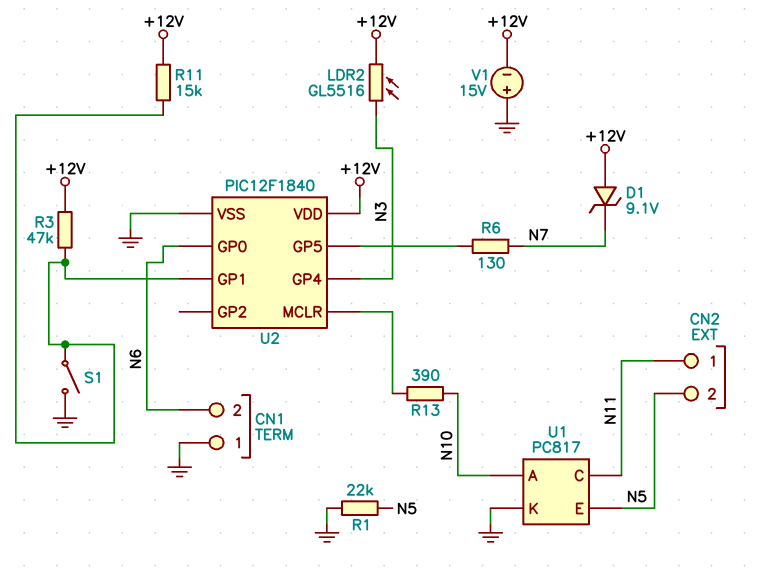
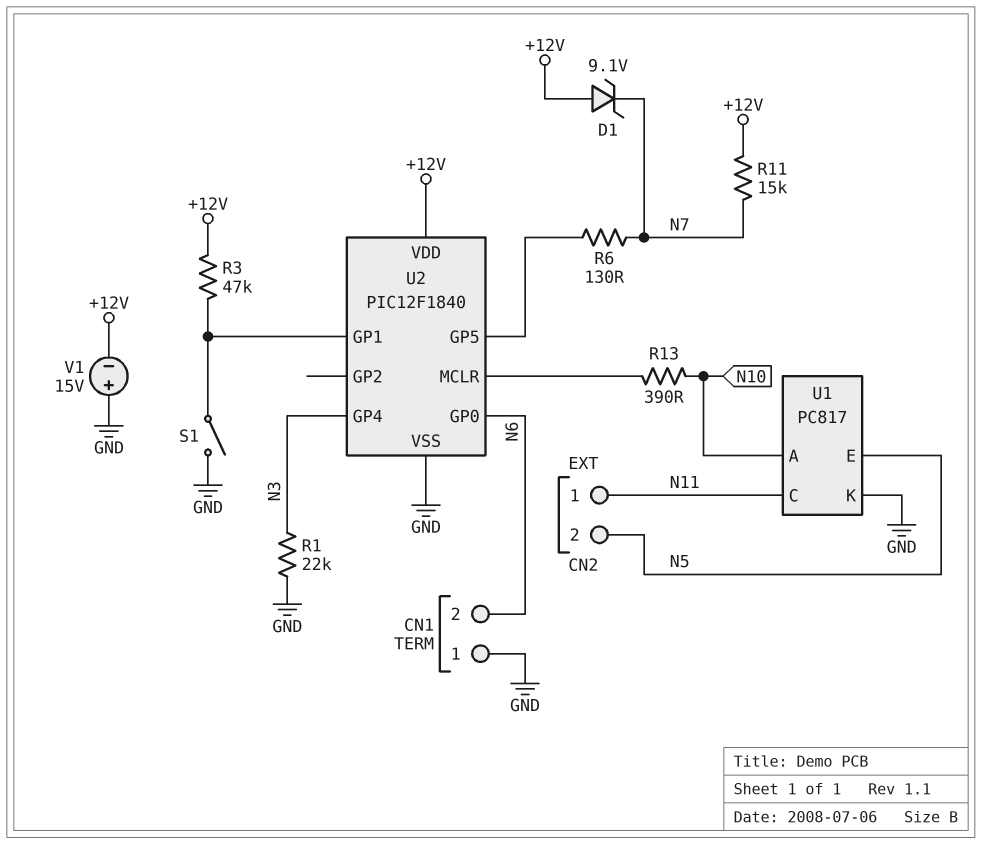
LDR2: GL5516 (+12V, N3) -> none
R1: 22k (GND, N5) -> 22k (GND, N3)
R11: 15k (+12V, U2/GP1) -> 15k (+12V, N7)

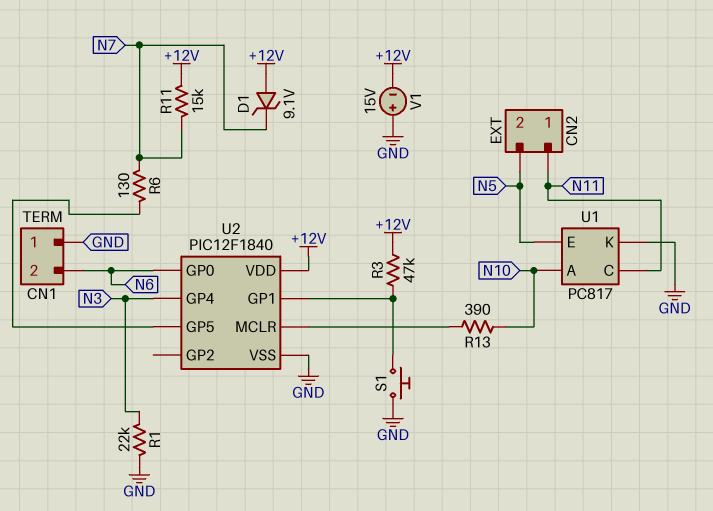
S1: switch (GND, U2/GP1) -> button (GND, U2/GP1)

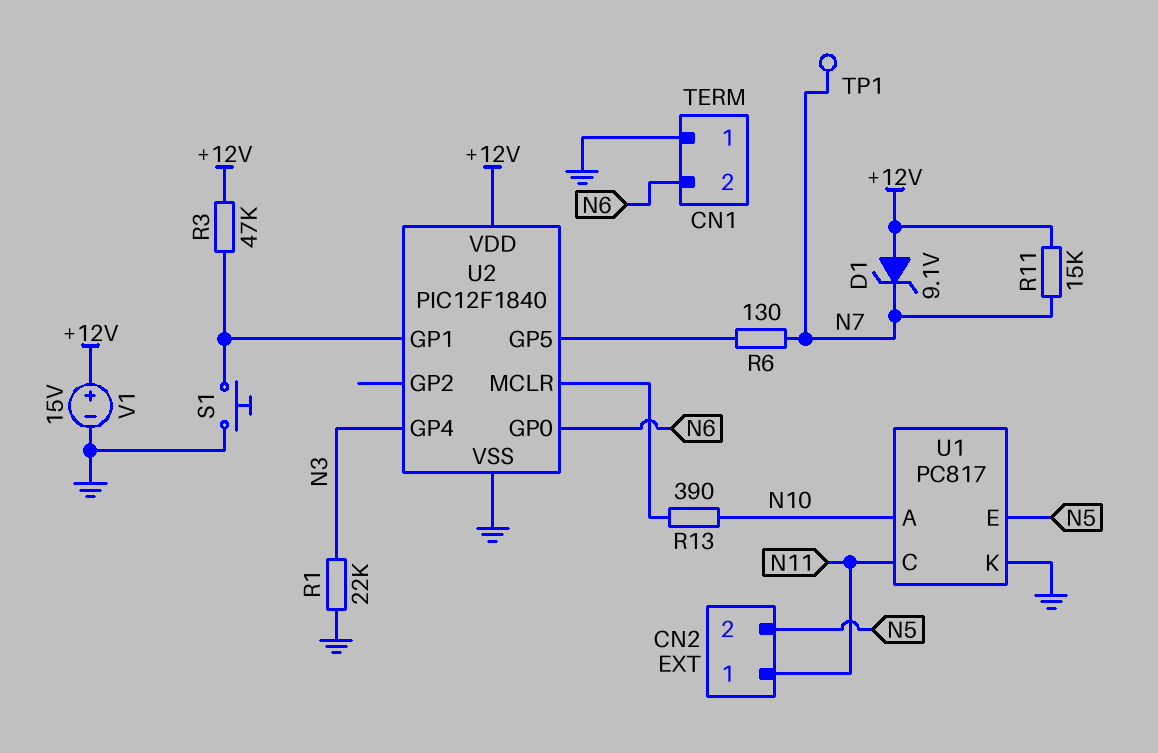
TP1: none -> test point (N7)
V1: 15V (plus GND, minus +12V) -> 15V (plus +12V, minus GND)

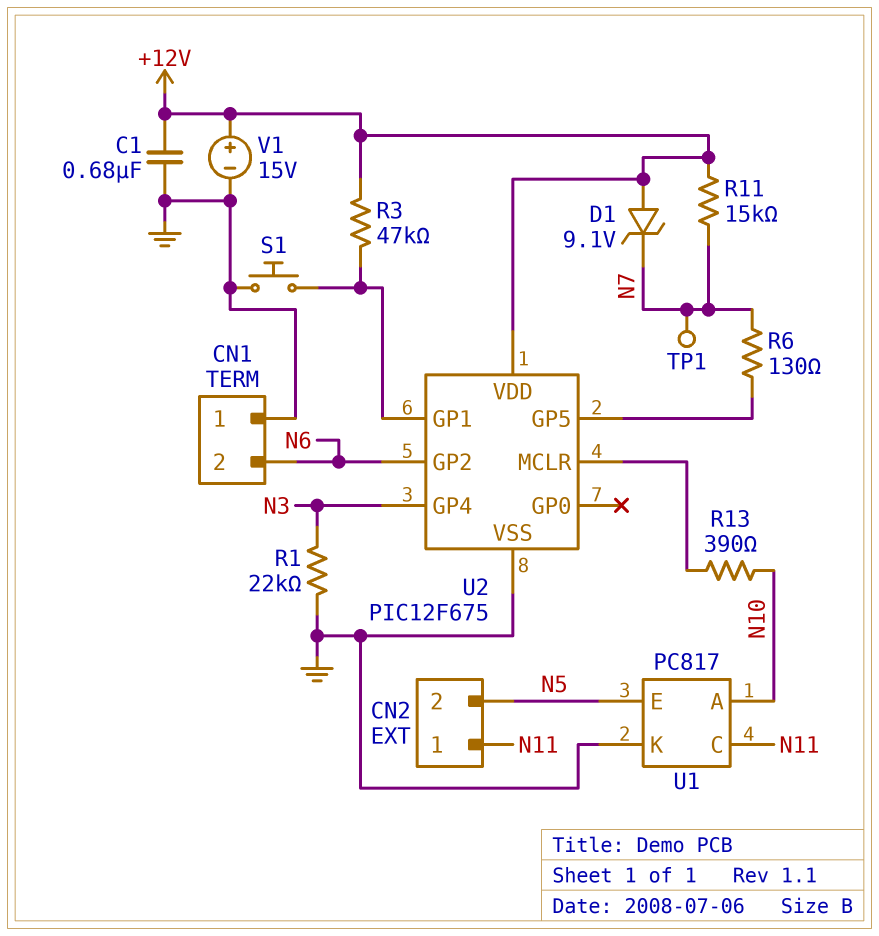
C1: none -> 680nF (+12V, GND)
U2: PIC12F1840 -> PIC12F675
U2 pin GP0: N6 -> none
U2 pin GP2: none -> N6

